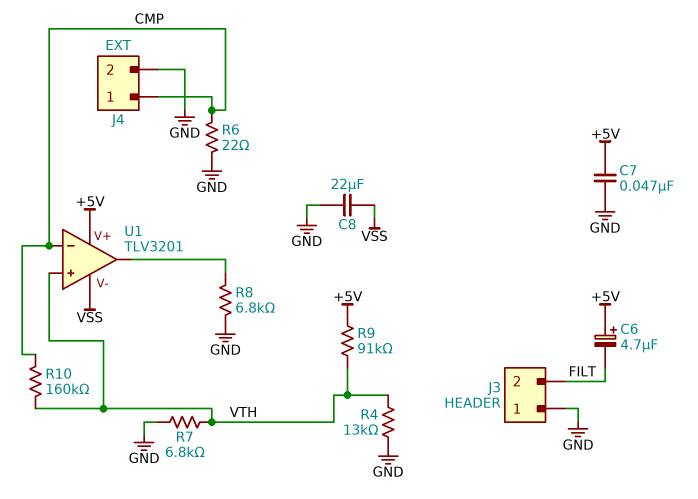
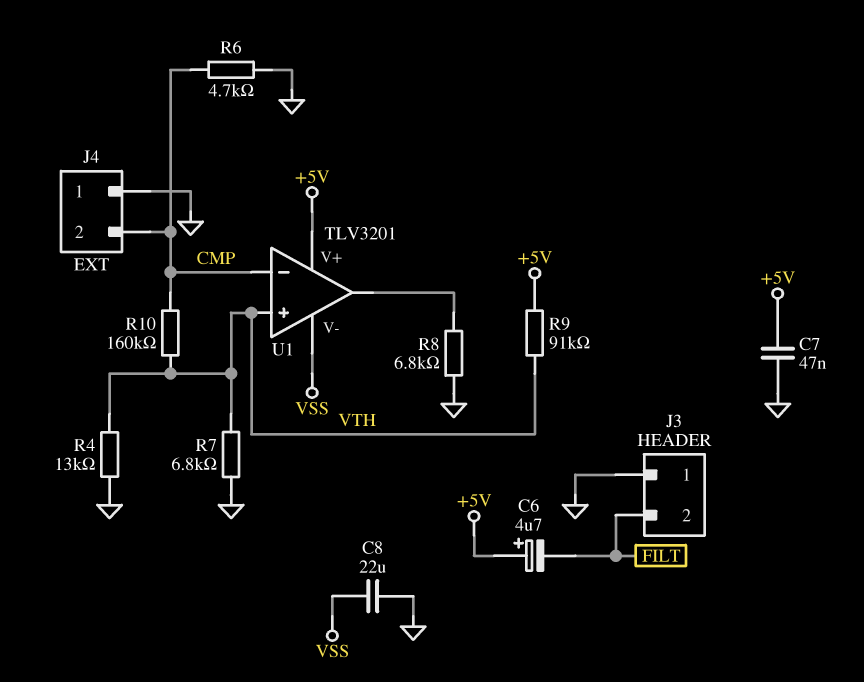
J4 pin 1: CMP -> GND
J4 pin 2: GND -> CMP
R6: 22 (CMP, GND) -> 4.7k (CMP, GND)

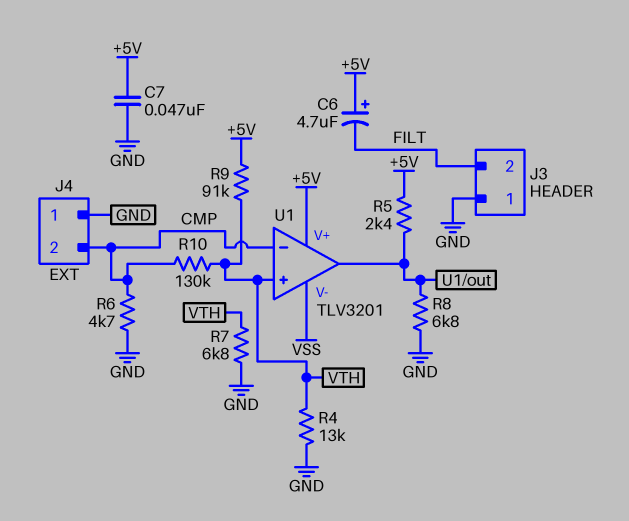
C8: 22uF (GND, VSS) -> none
R5: none -> 2.4k (+5V, U1/out)
R10: 160k (CMP, VTH) -> 130k (CMP, VTH)

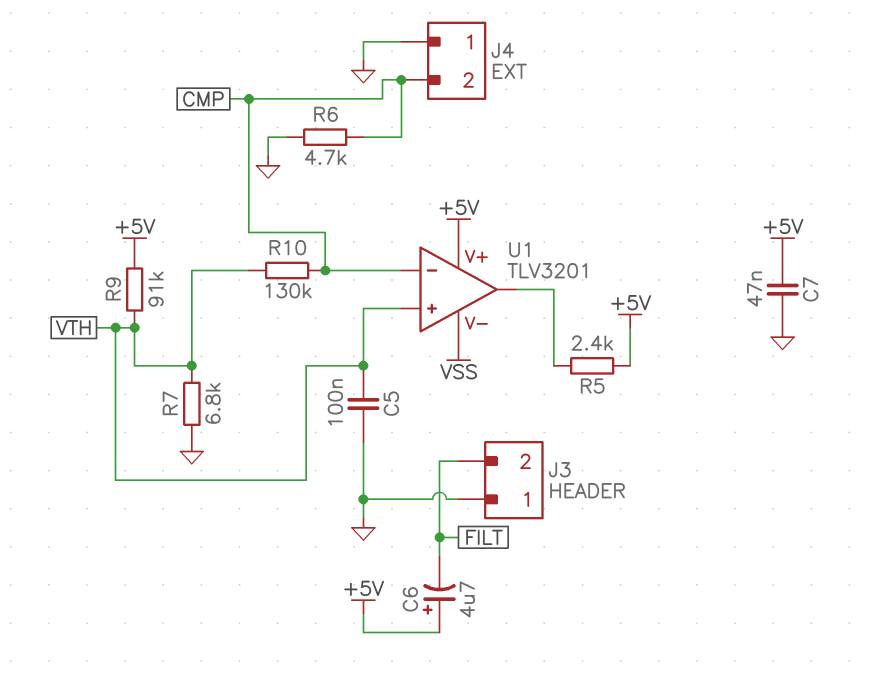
C5: none -> 100nF (GND, VTH)
R4: 13k (GND, VTH) -> none
R8: 6.8k (GND, U1/out) -> none

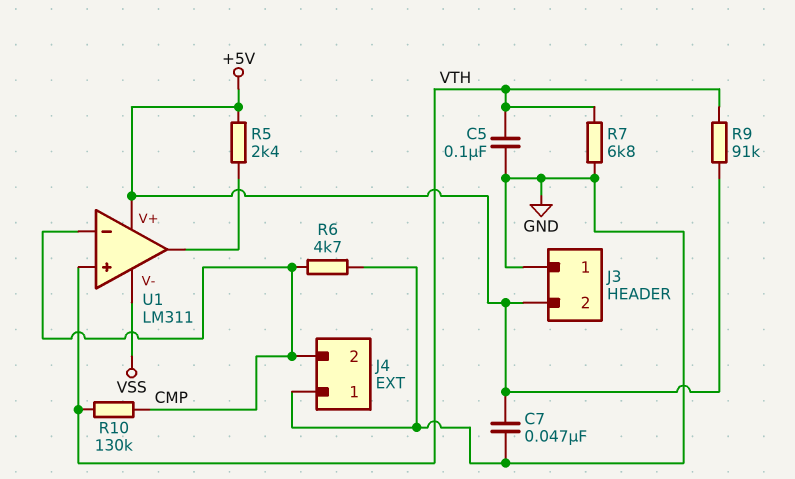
C6: 4.7uF (plus +5V, minus FILT) -> none
J3 pin 2: FILT -> +5V
U1: TLV3201 -> LM311

